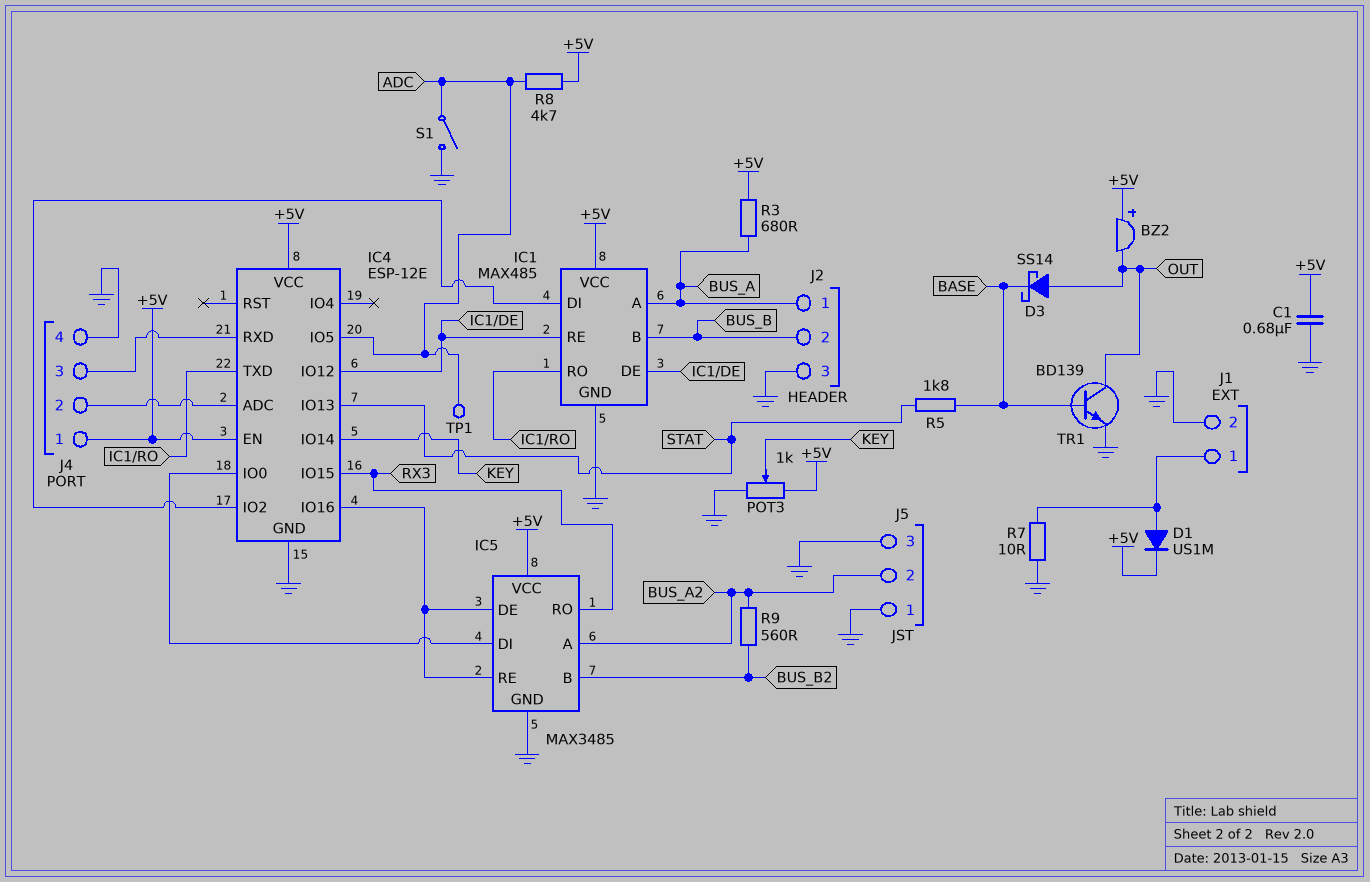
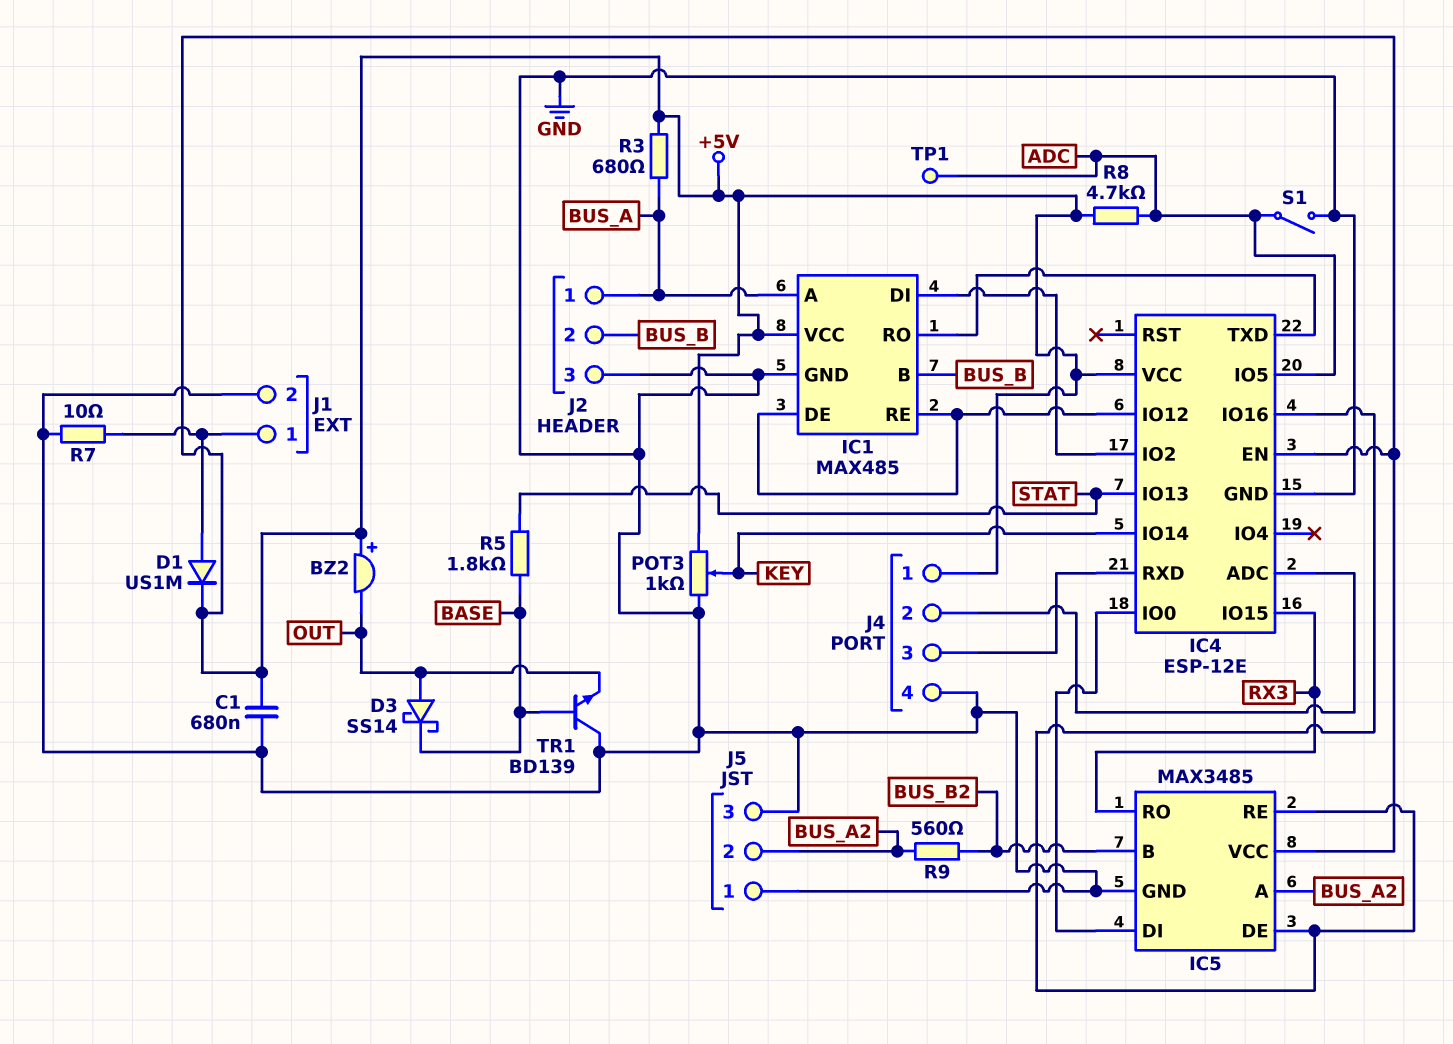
TR1: NPN BD139 (B BASE, C OUT, E GND) -> NPN BD139 (B BASE, C GND, E OUT)

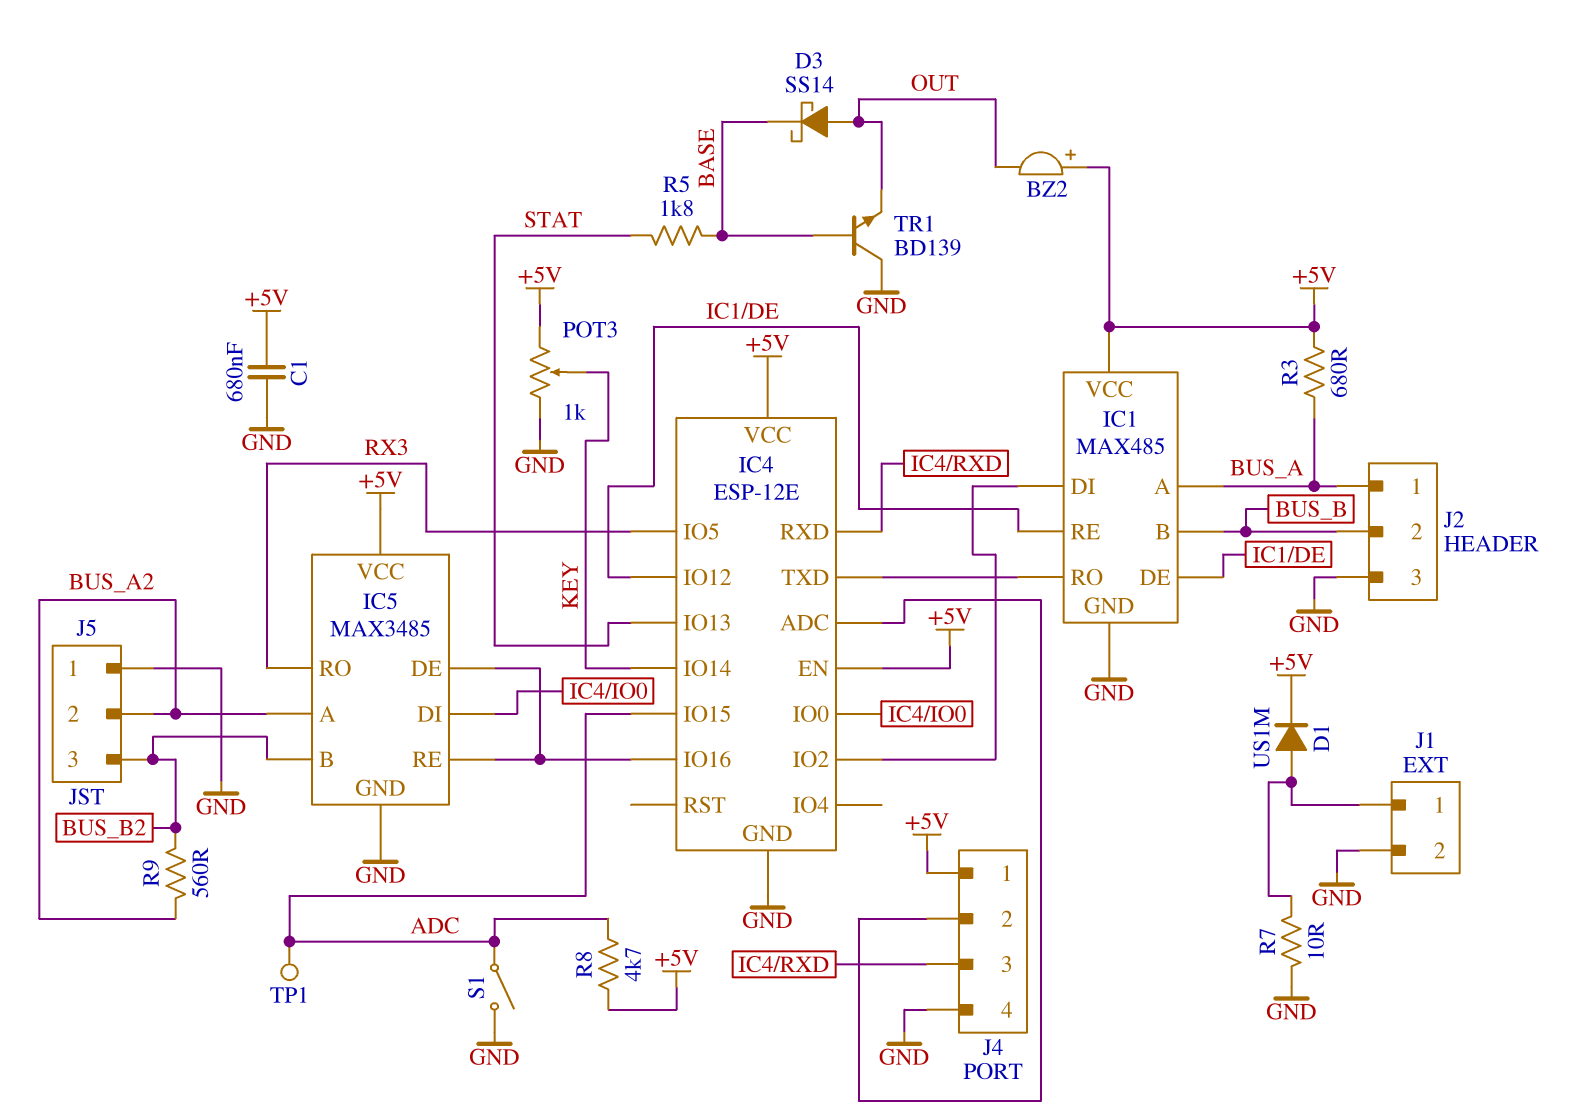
IC4 pin IO5: ADC -> RX3
IC4 pin IO15: RX3 -> ADC
J5 pin 3: GND -> BUS_B2

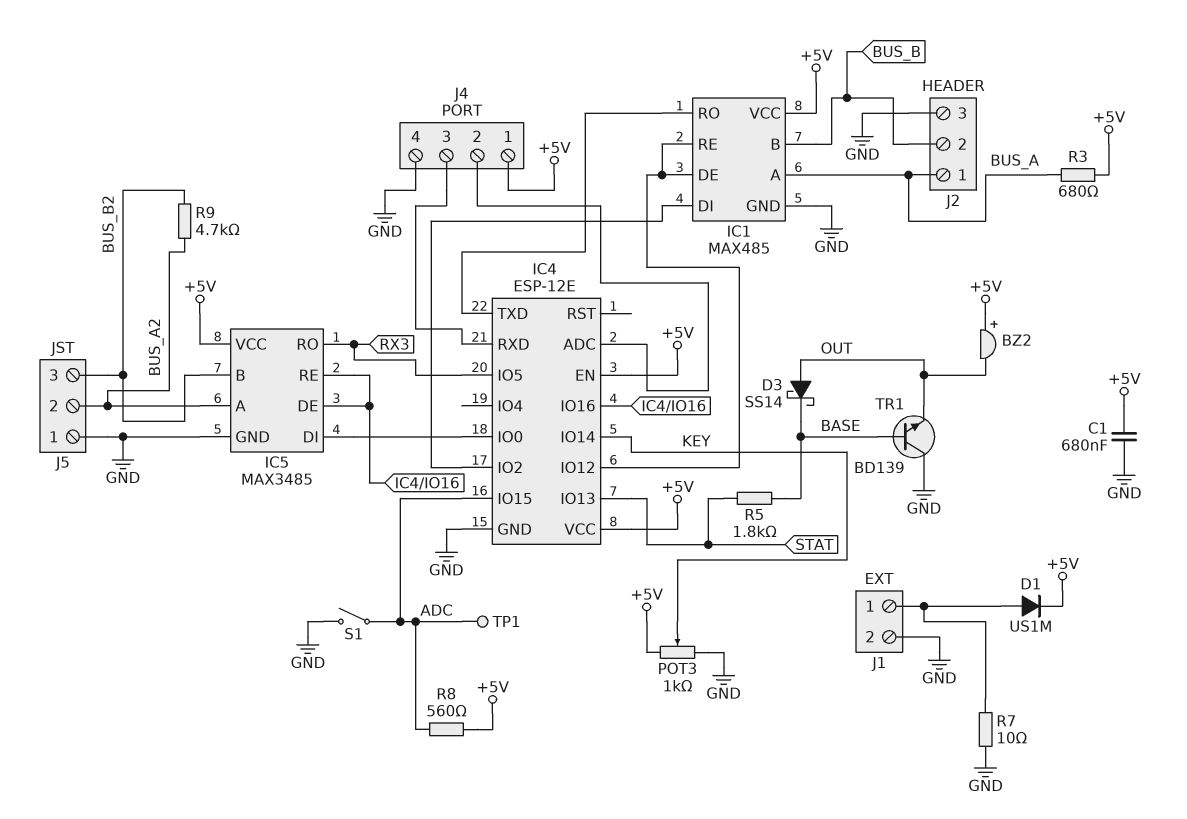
R8: 4.7k (+5V, ADC) -> 560 (+5V, ADC)
R9: 560 (BUS_A2, BUS_B2) -> 4.7k (BUS_A2, BUS_B2)

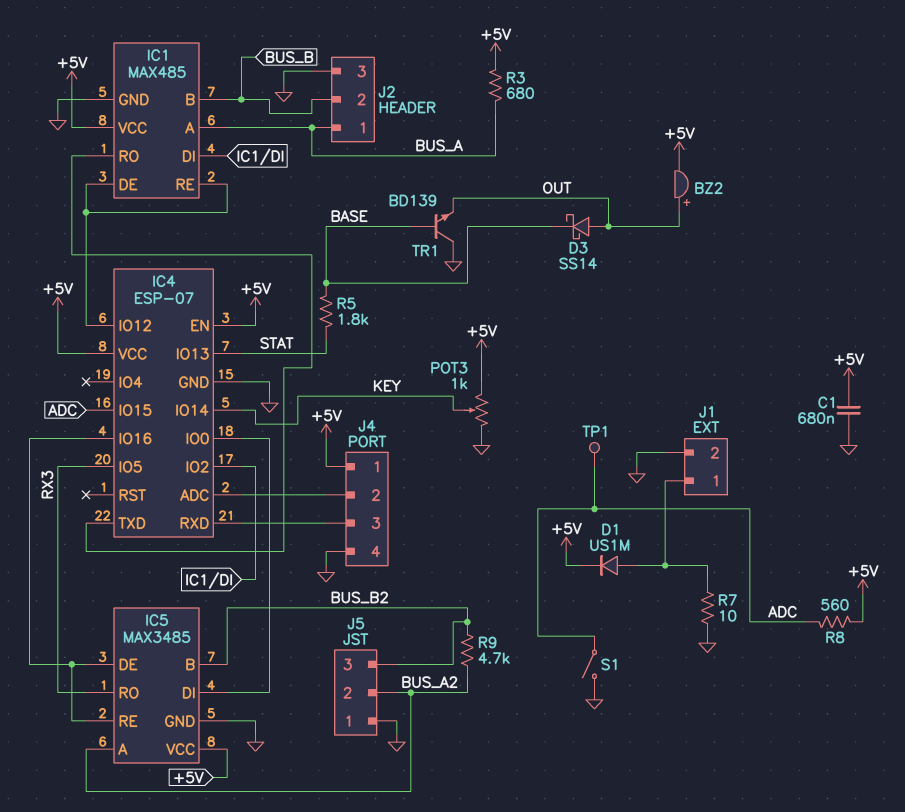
BZ2: buzzer (plus +5V, minus OUT) -> buzzer (plus OUT, minus +5V)
IC4: ESP-12E -> ESP-07

